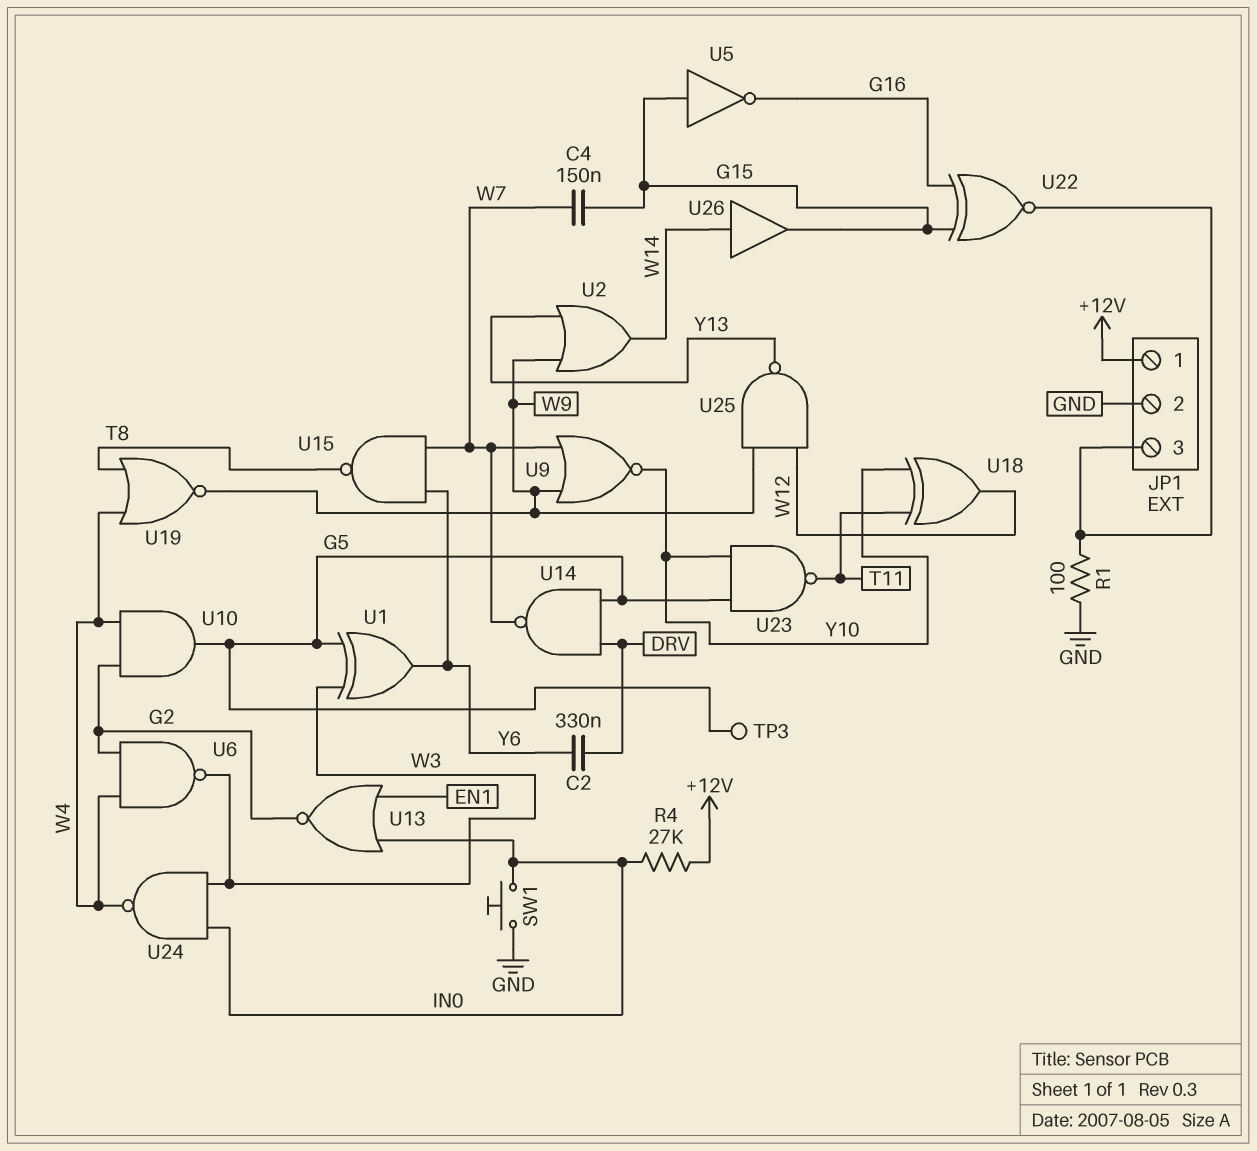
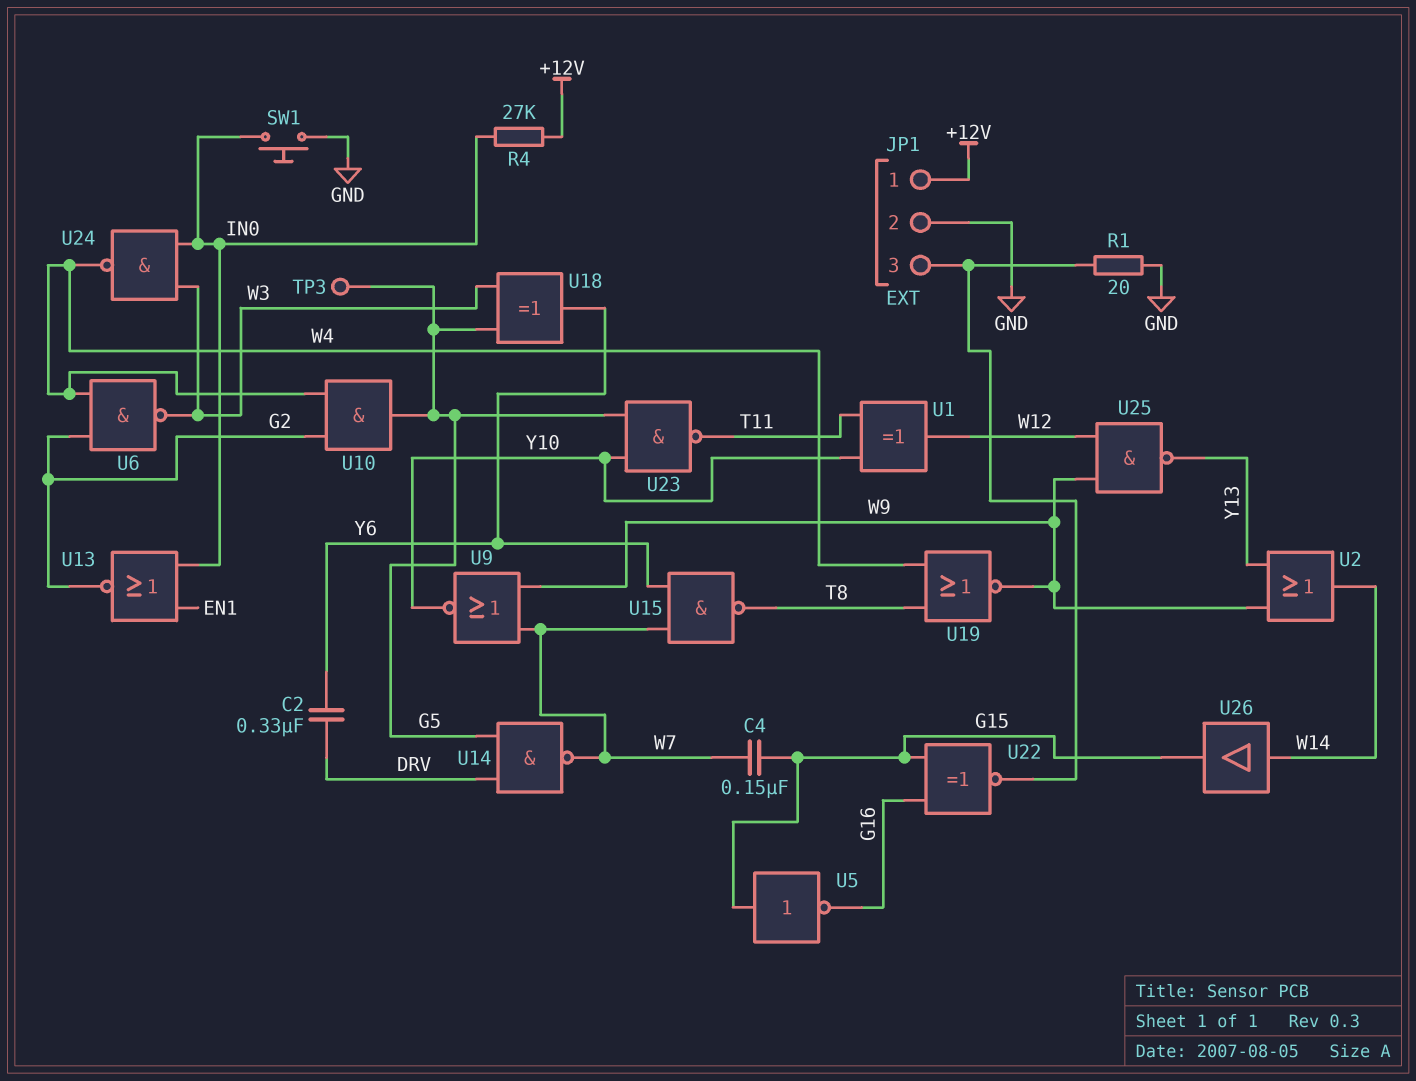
R1: 100 (GND, JP1/3) -> 20 (GND, JP1/3)
U1: XOR (in G5, in W3, out Y6) -> XOR (in T11, in Y10, out W12)
U18: XOR (in T11, in Y10, out W12) -> XOR (in G5, in W3, out Y6)

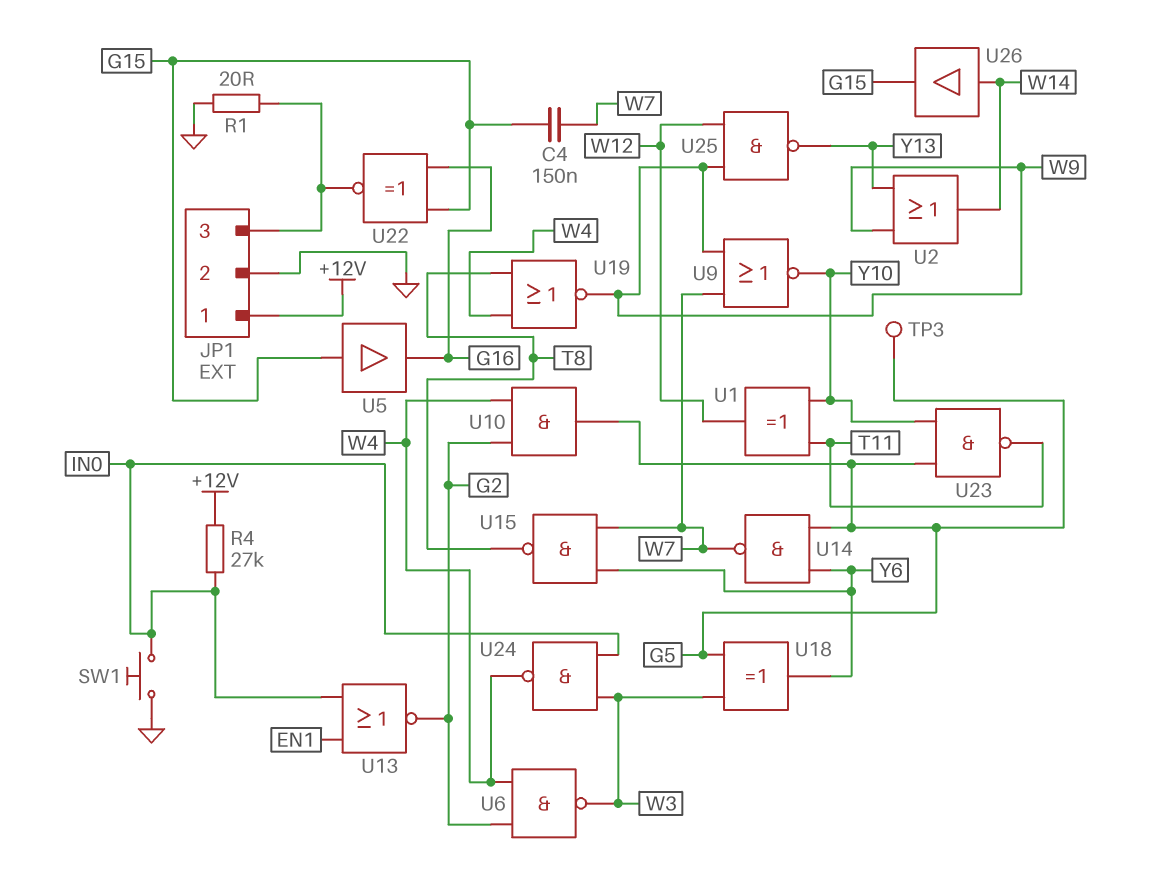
C2: 330nF (DRV, Y6) -> none
U5: NOT (in G15, out G16) -> buffer (in G15, out G16)
U14: NAND (in DRV, in G5, out W7) -> NAND (in G5, in Y6, out W7)

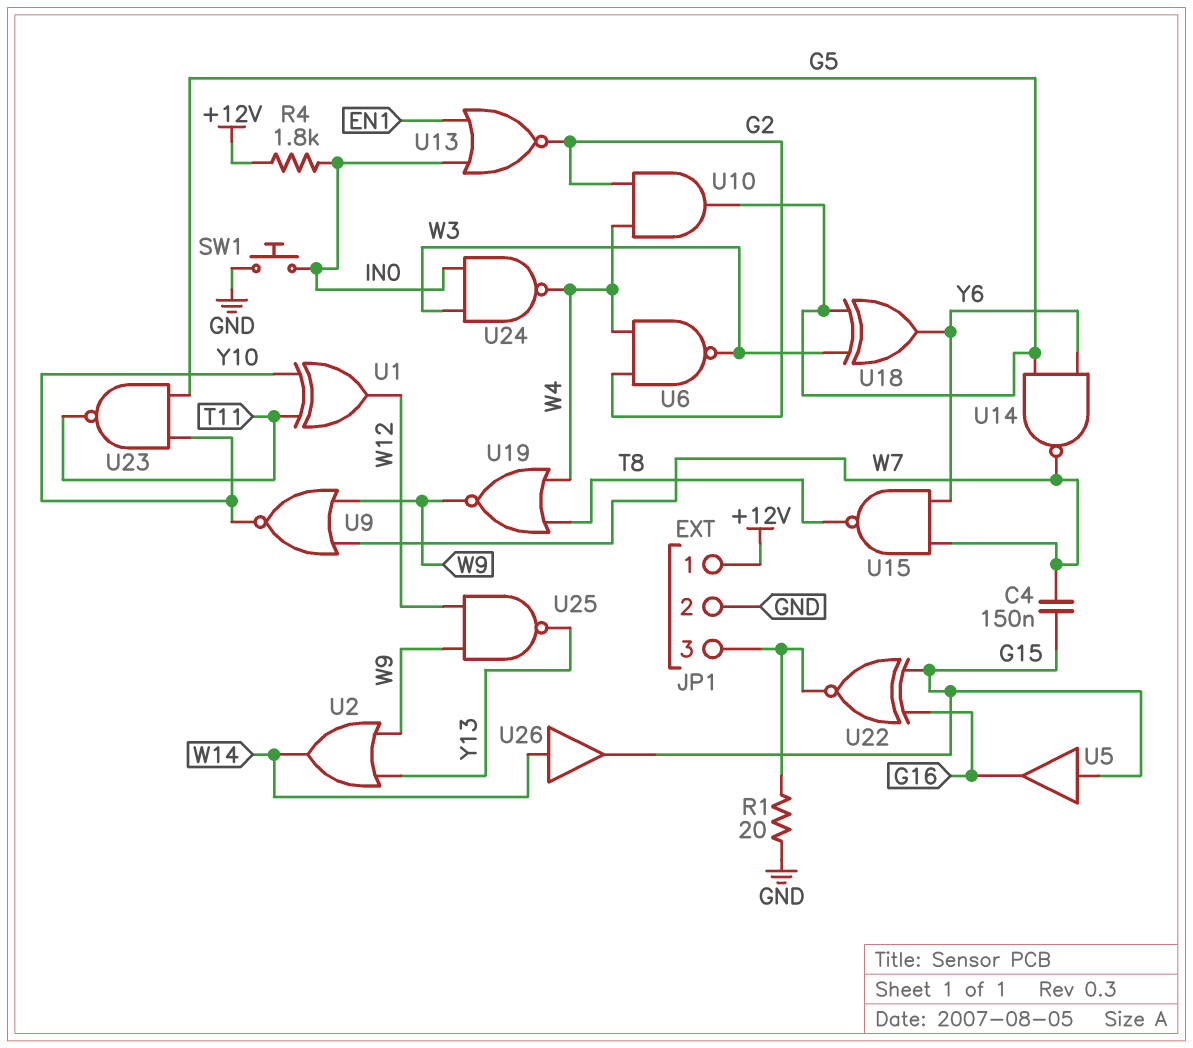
R4: 27k (+12V, IN0) -> 1.8k (+12V, IN0)
TP3: test point (G5) -> none

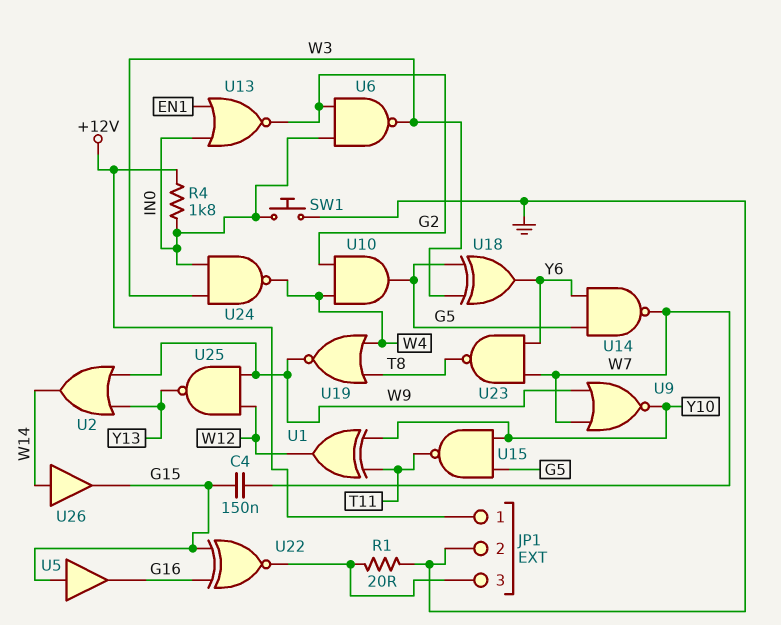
U6: NAND (in G2, in W4, out W3) -> NAND (in G2, in IN0, out W3)
U15: NAND (in W7, in Y6, out T8) -> NAND (in G5, in Y10, out T11)
U23: NAND (in G5, in Y10, out T11) -> NAND (in W7, in Y6, out T8)

